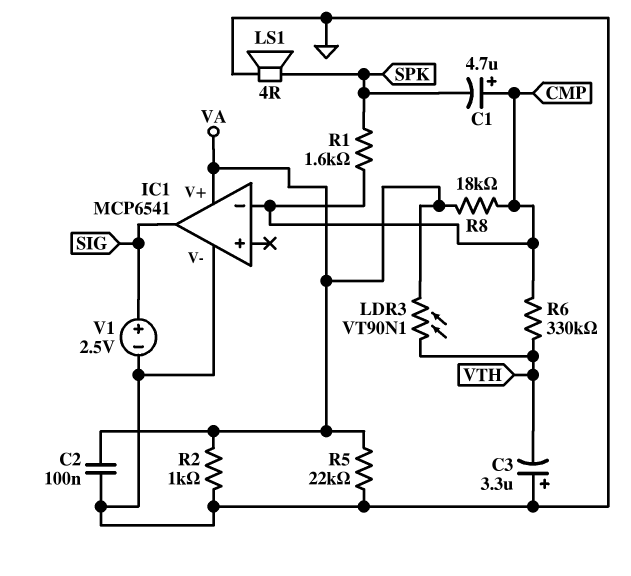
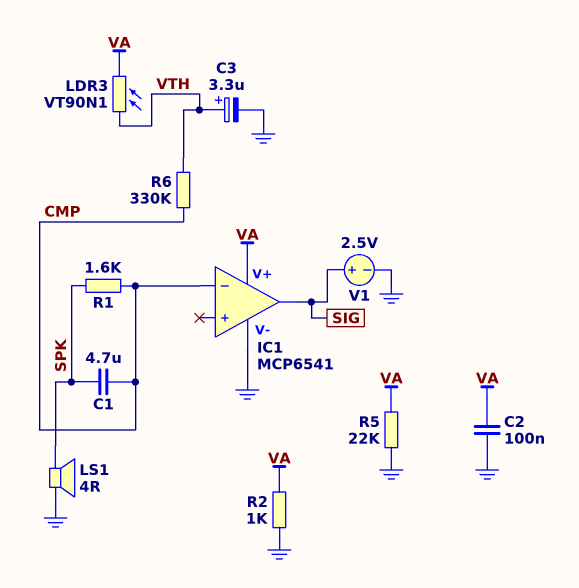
C1: 4.7uF (plus CMP, minus SPK) -> 4.7uF (CMP, SPK)
C3: 3.3uF (plus GND, minus VTH) -> 3.3uF (plus VTH, minus GND)
R8: 18k (CMP, VA) -> none

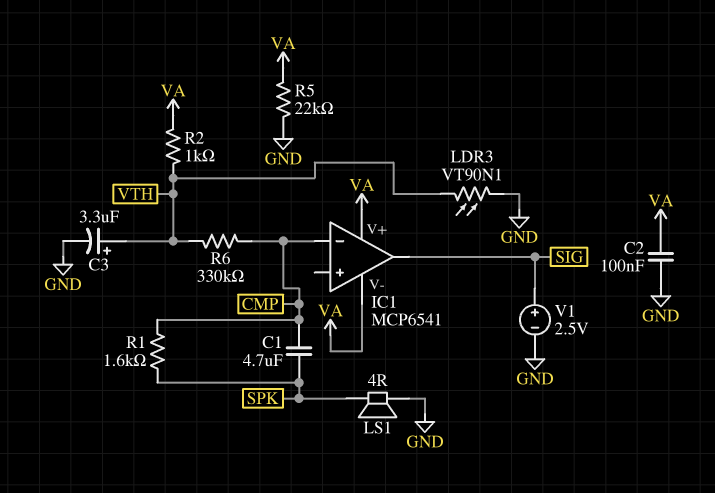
IC1 pin V-: GND -> VA
LDR3: VT90N1 (VA, VTH) -> VT90N1 (GND, VTH)
R2: 1k (GND, VA) -> 1k (VA, VTH)

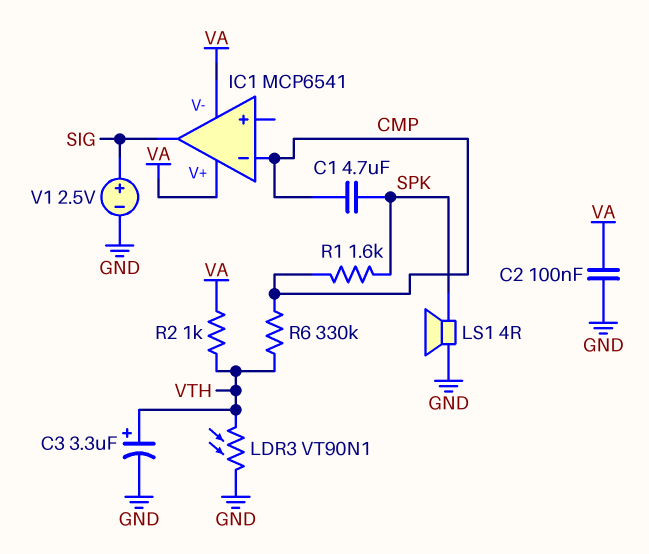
R5: 22k (GND, VA) -> none

